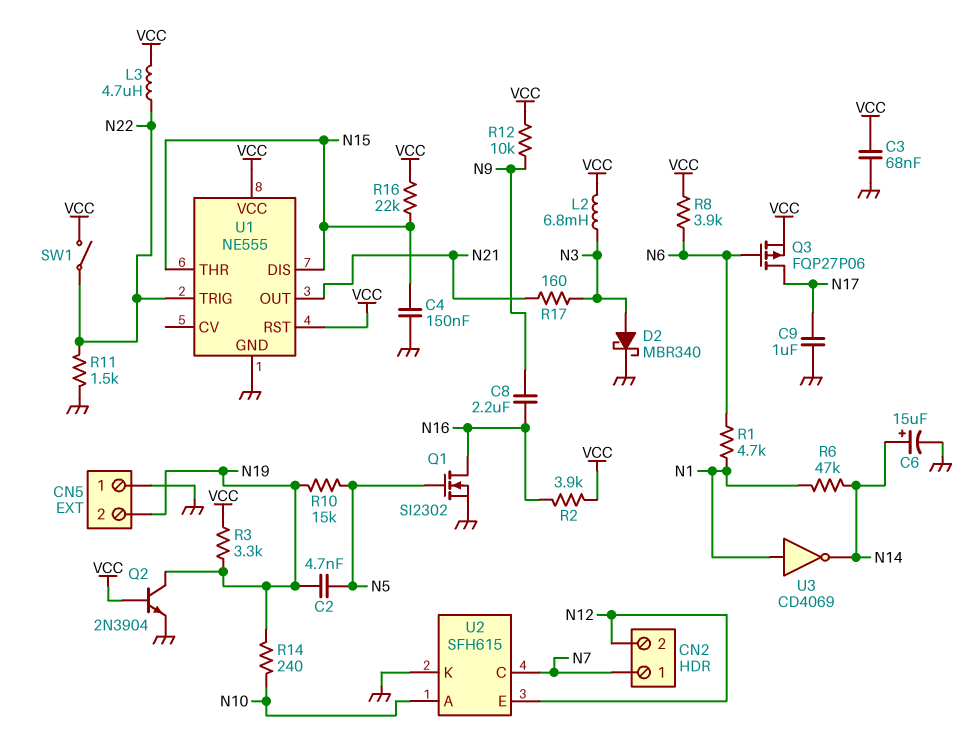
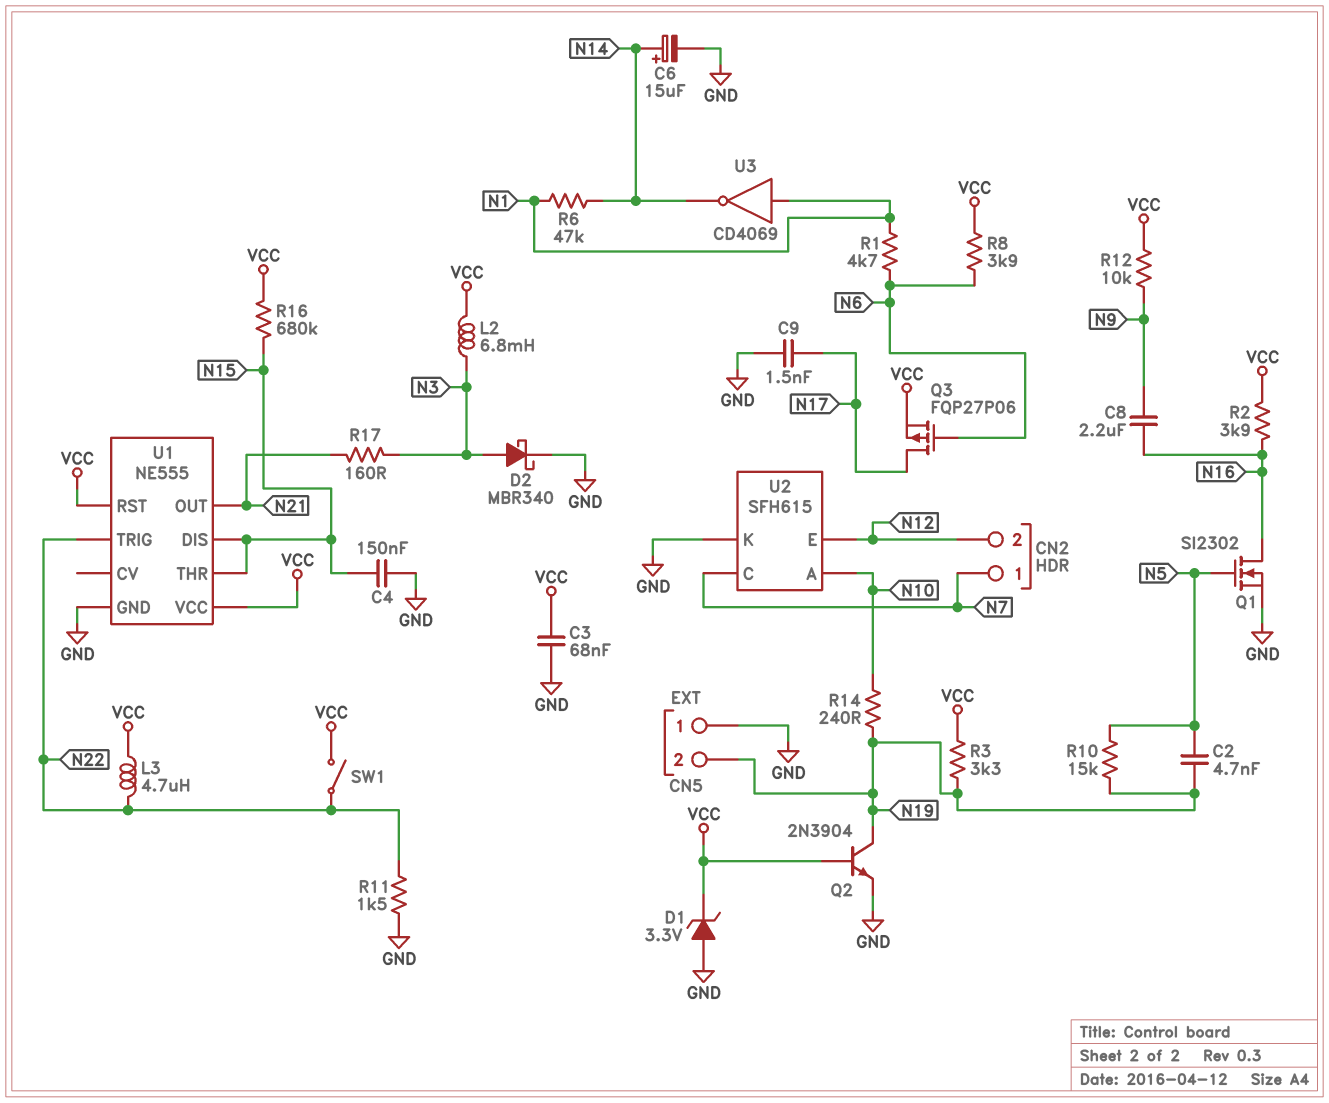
C9: 1uF (GND, N17) -> 1.5nF (GND, N17)
D1: none -> zener 3.3V (A GND, K VCC)
R16: 22k (N15, VCC) -> 680k (N15, VCC)

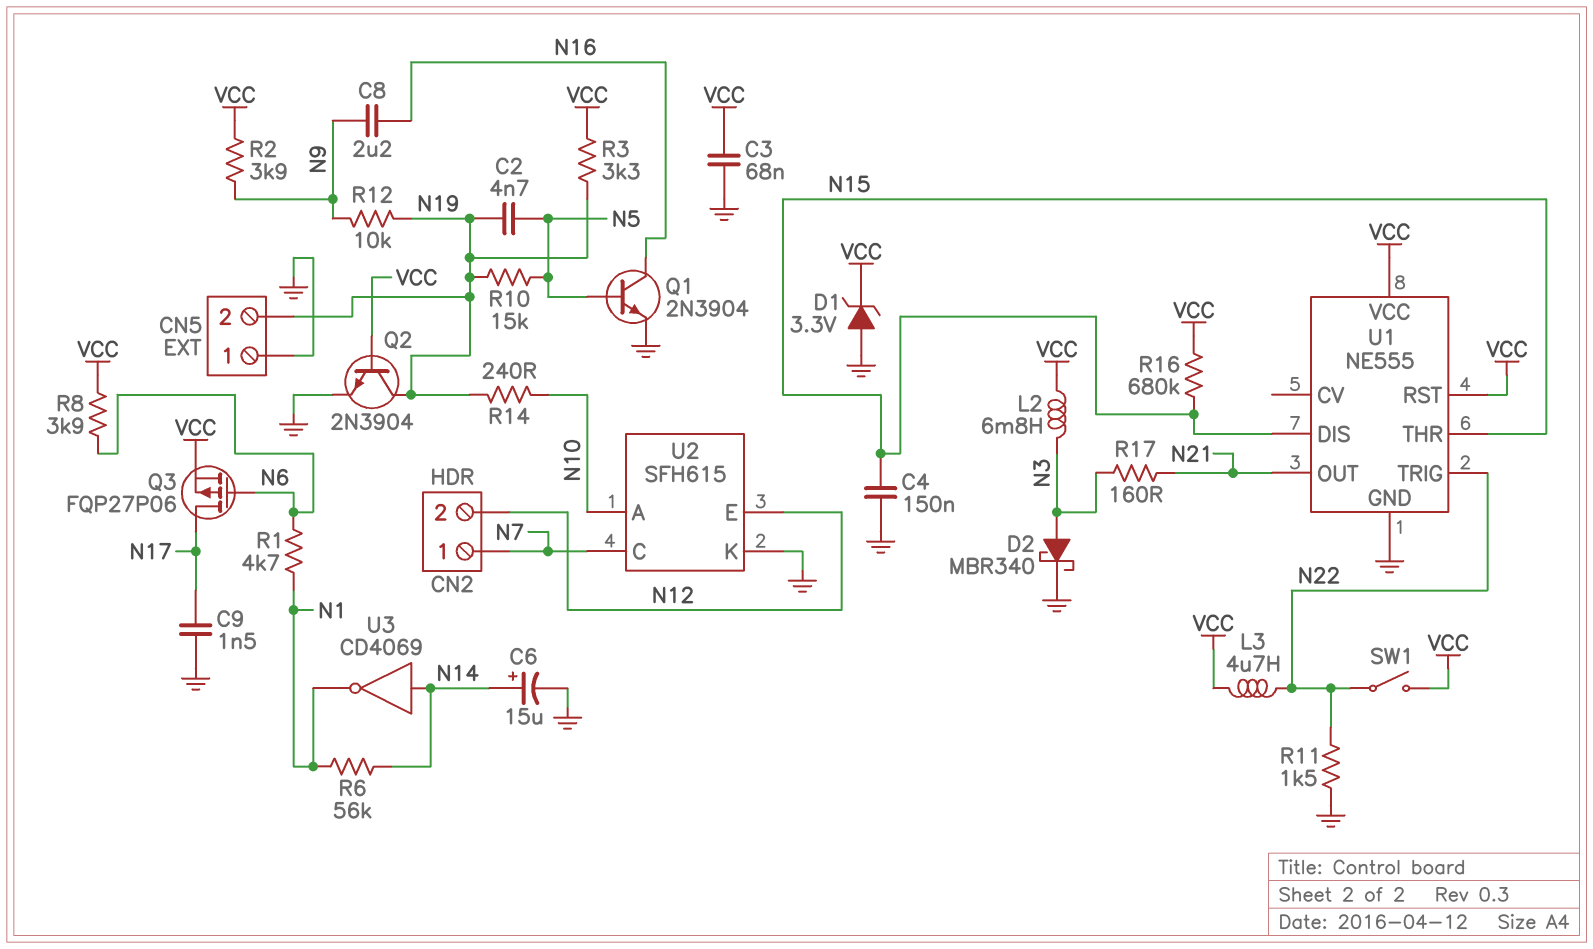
Q1: NMOS SI2302 (G N5, D N16, S GND) -> NPN 2N3904 (B N5, C N16, E GND)
R2: 3.9k (N16, VCC) -> 3.9k (N9, VCC)
R6: 47k (N1, N14) -> 56k (N1, N14)
R12: 10k (N9, VCC) -> 10k (N9, N19)
U3: NOT CD4069 (in N1, out N14) -> NOT CD4069 (in N14, out N1)

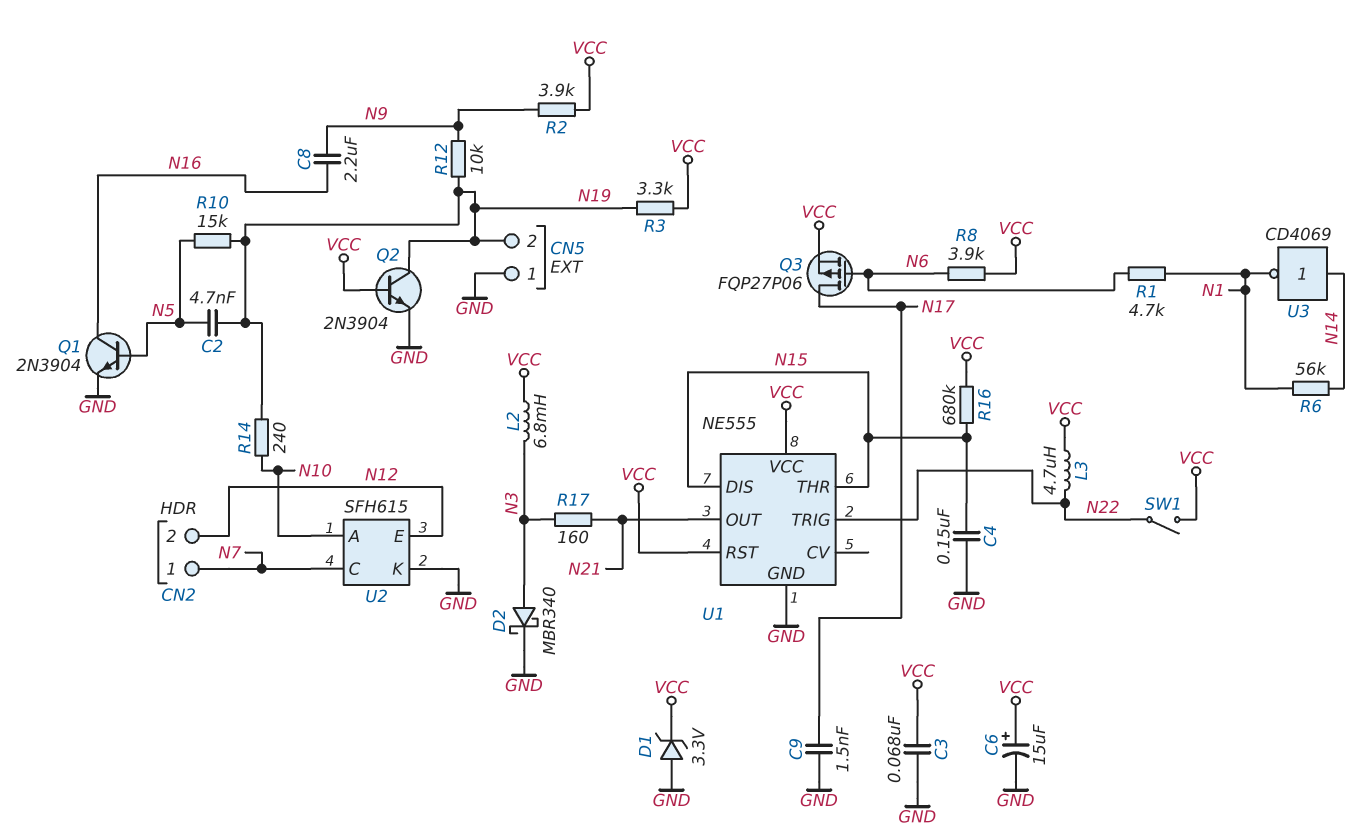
C6: 15uF (plus N14, minus GND) -> 15uF (plus VCC, minus GND)
R11: 1.5k (GND, N22) -> none

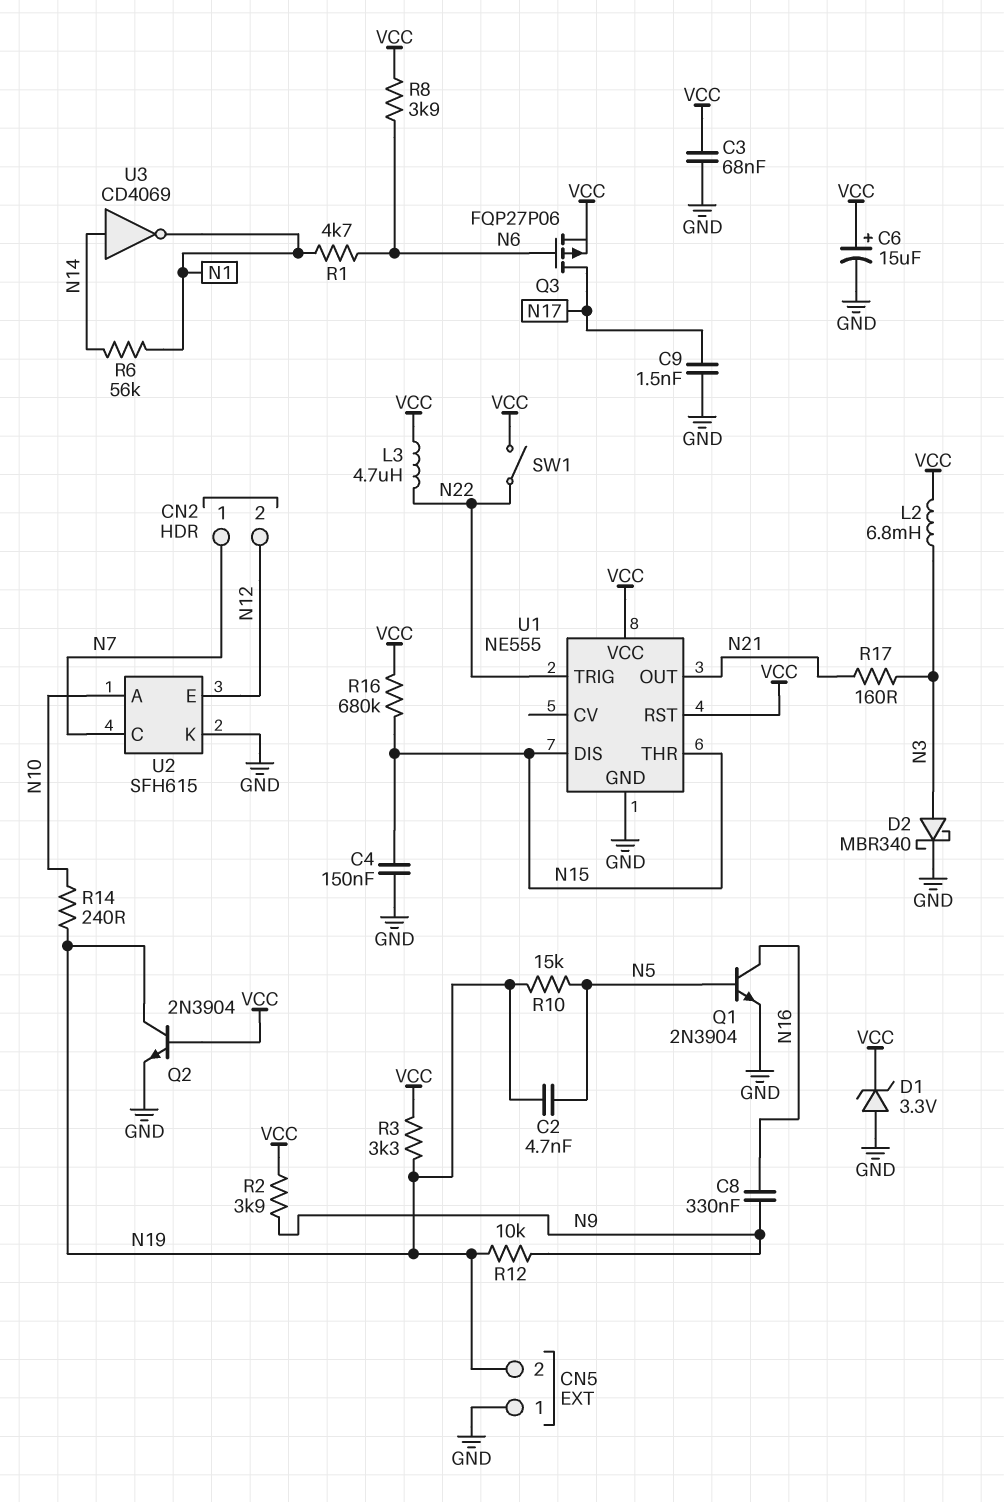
C8: 2.2uF (N9, N16) -> 330nF (N9, N16)

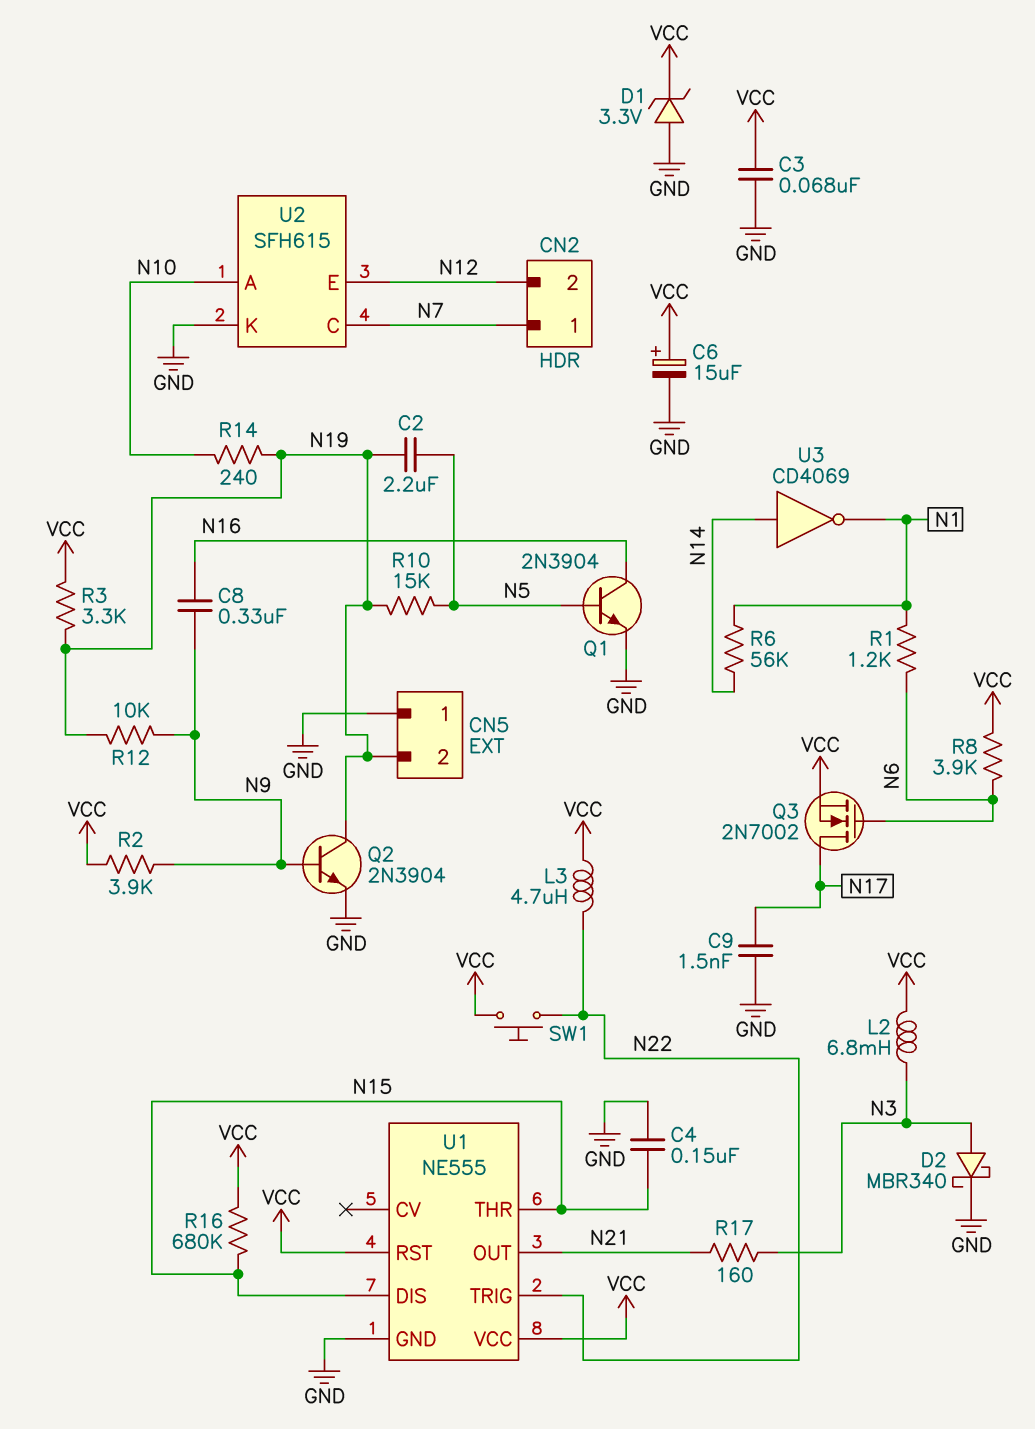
C2: 4.7nF (N5, N19) -> 2.2uF (N5, N19)
Q2: NPN 2N3904 (B VCC, C N19, E GND) -> NPN 2N3904 (B N9, C N19, E GND)
Q3: PMOS FQP27P06 (G N6, D N17, S VCC) -> NMOS 2N7002 (G N6, D N17, S VCC)
R1: 4.7k (N1, N6) -> 1.2k (N1, N6)
SW1: switch (N22, VCC) -> button (N22, VCC)

